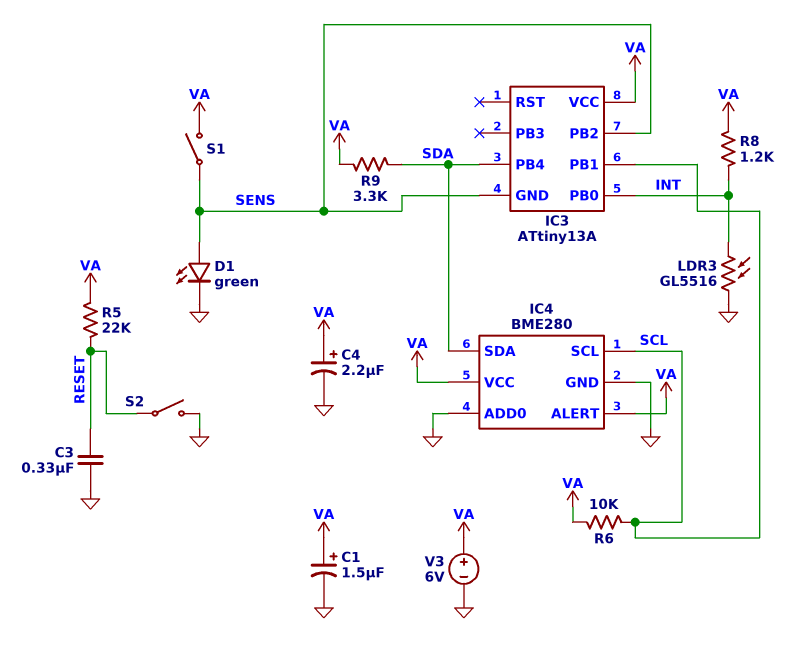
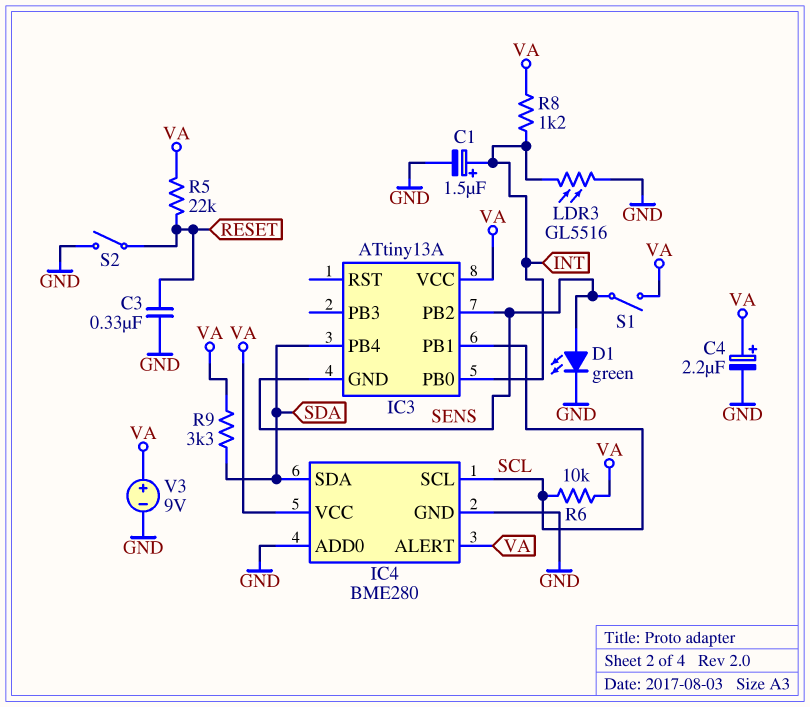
C1: 1.5uF (plus VA, minus GND) -> 1.5uF (plus INT, minus GND)
V3: 6V (plus VA, minus GND) -> 9V (plus VA, minus GND)

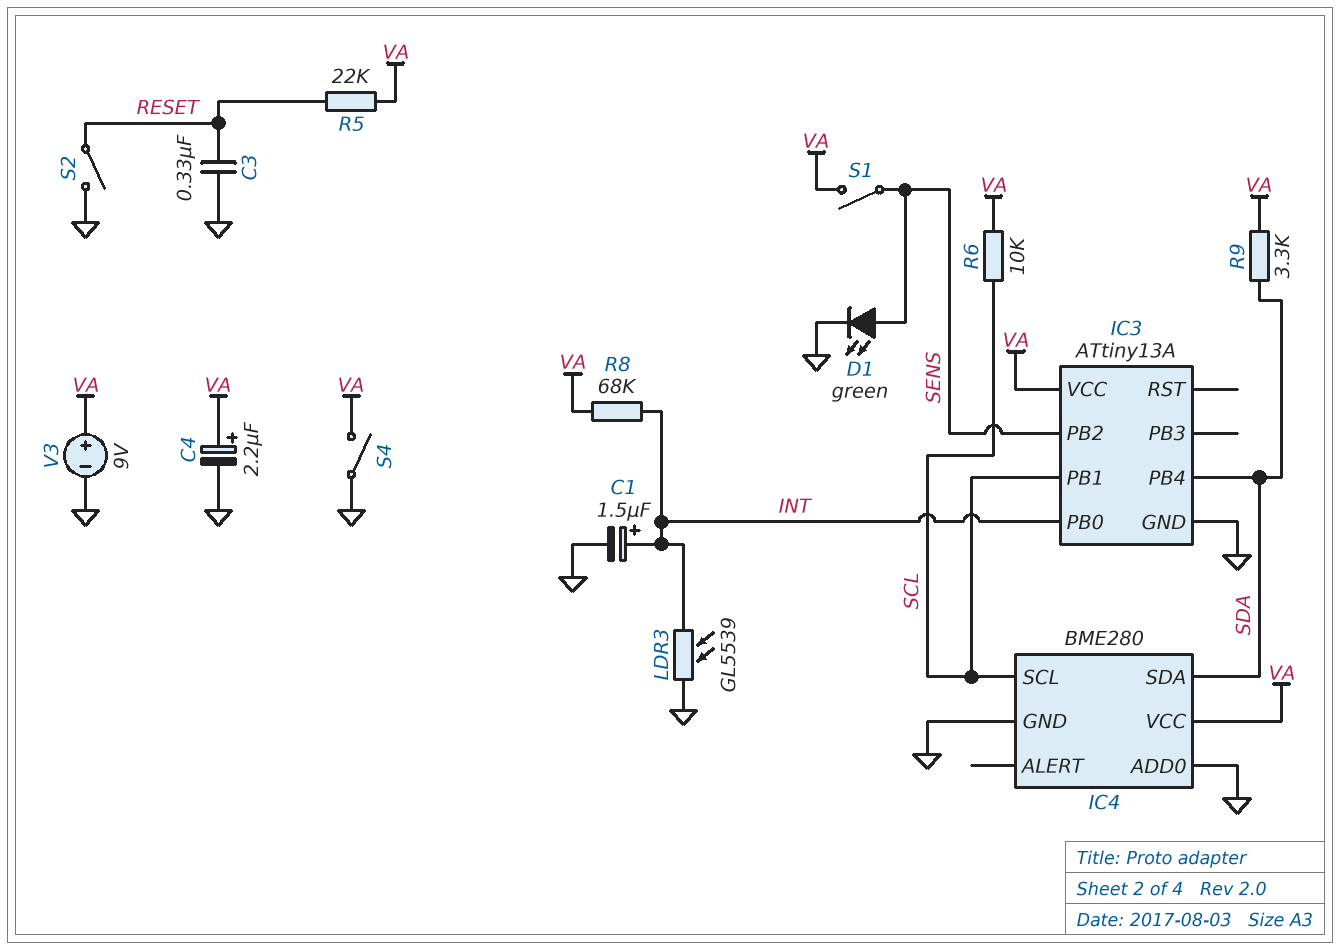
IC3 pin GND: SENS -> GND
IC4 pin ALERT: VA -> none
LDR3: GL5516 (GND, INT) -> GL5539 (GND, INT)
R8: 1.2k (INT, VA) -> 68k (INT, VA)
S4: none -> switch (GND, VA)

